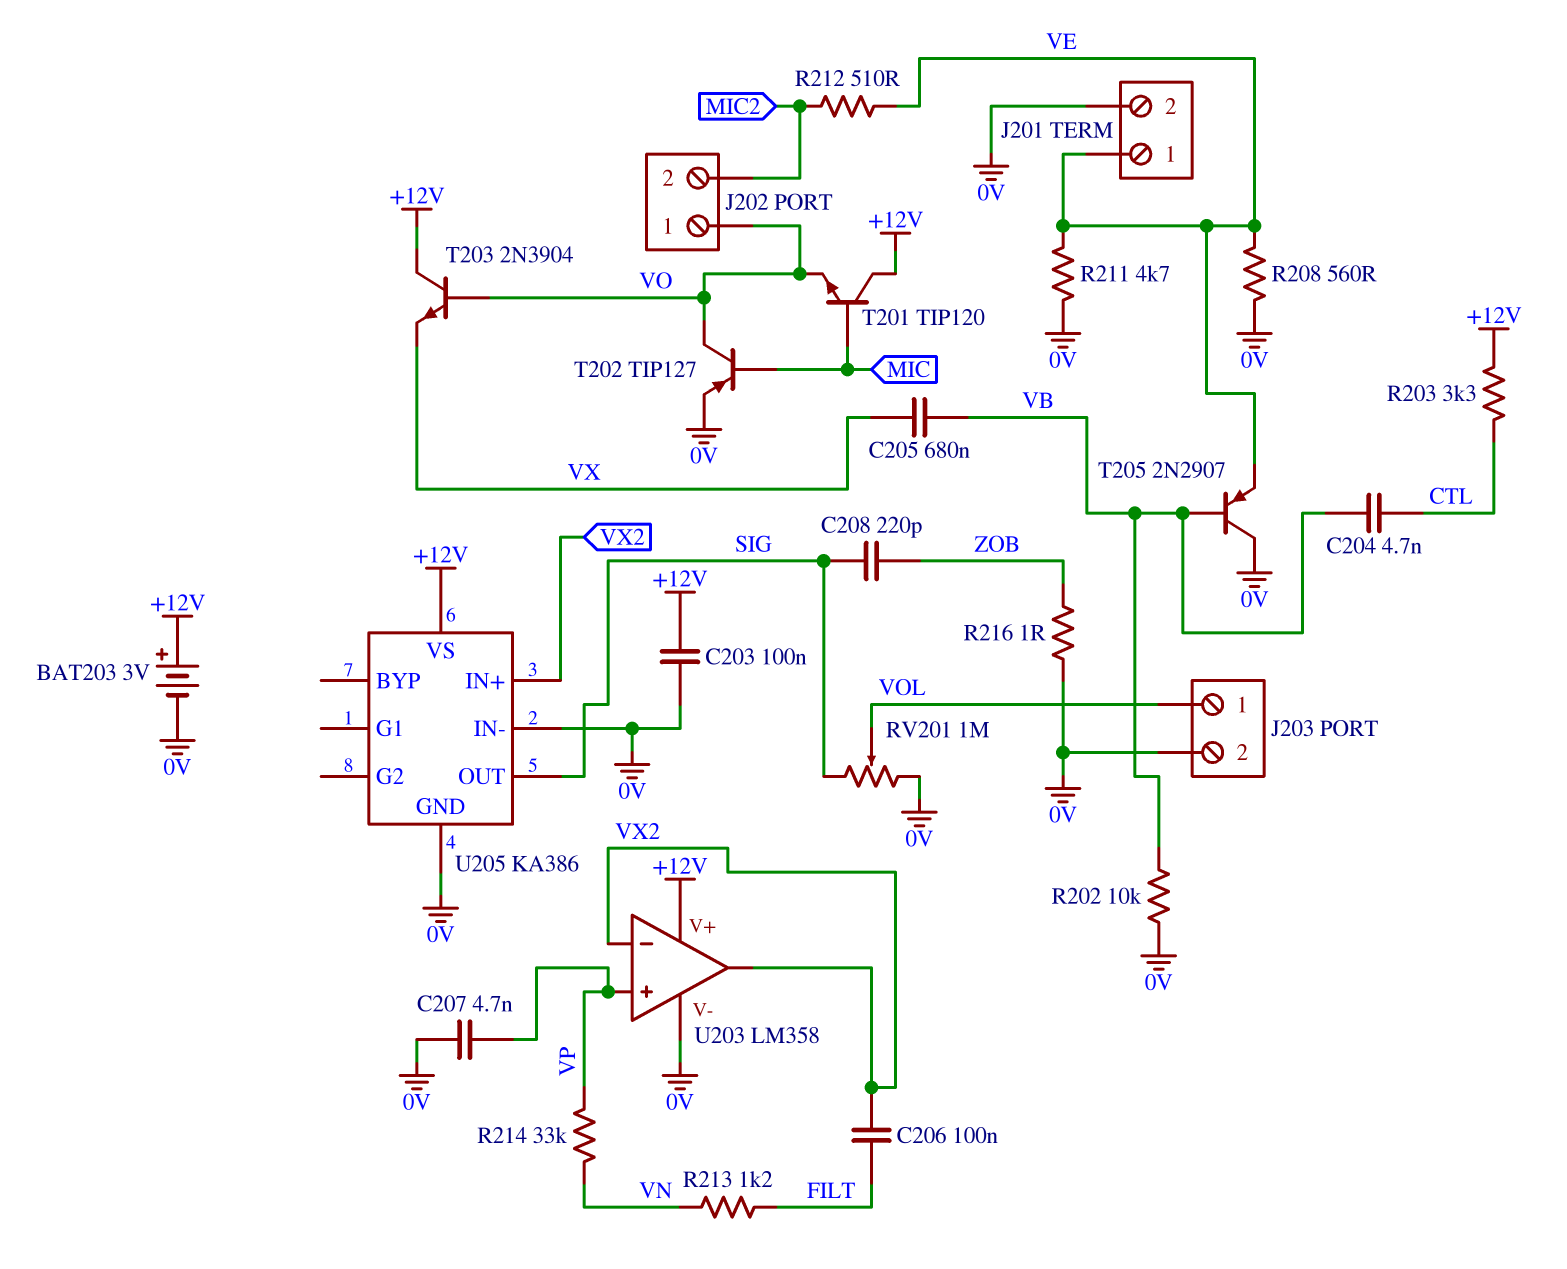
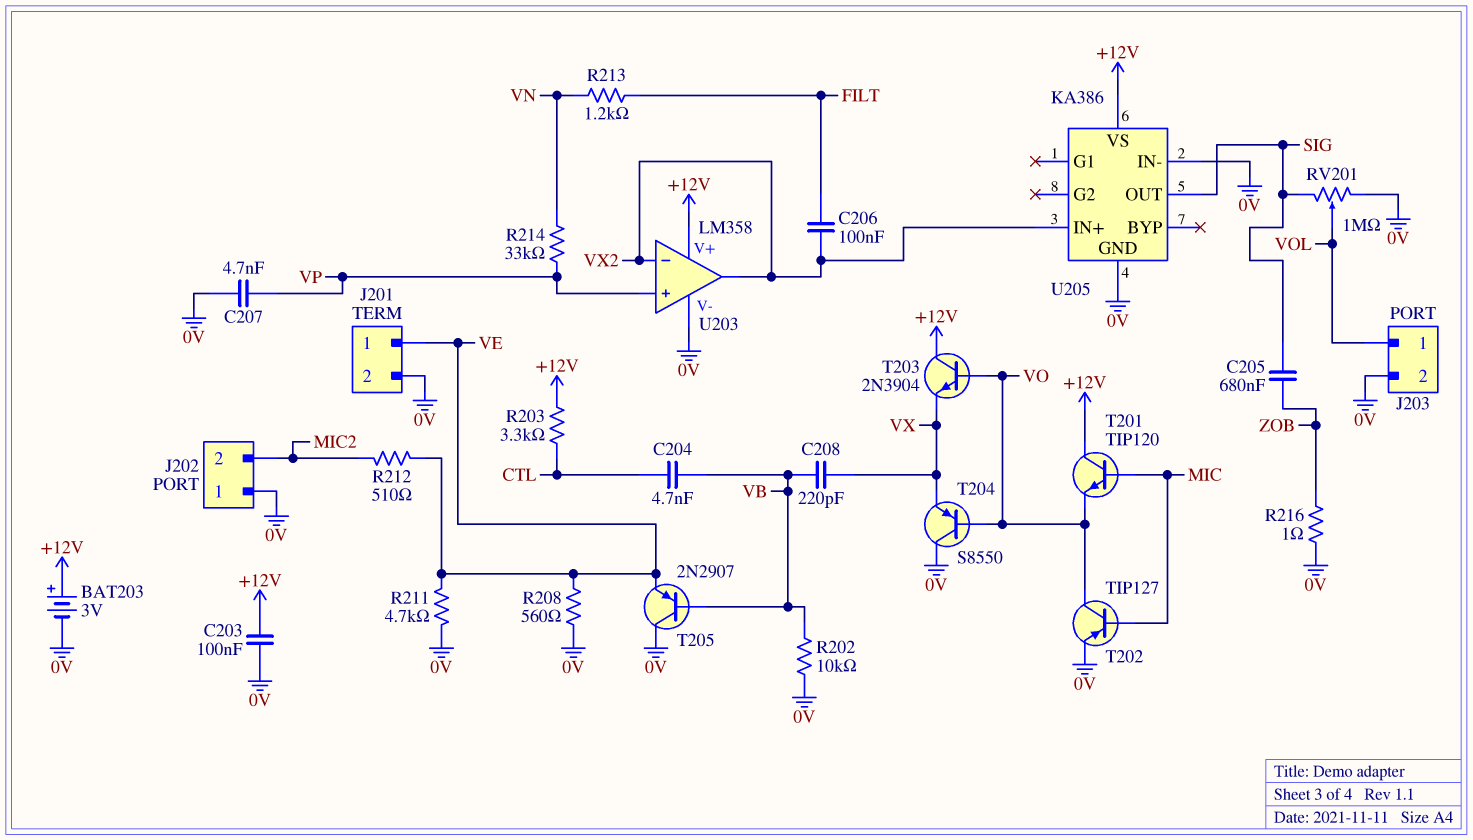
C205: 680nF (VB, VX) -> 680nF (SIG, ZOB)
C208: 220pF (SIG, ZOB) -> 220pF (VB, VX)
J202 pin 1: VO -> 0V
T204: none -> PNP S8550 (B VO, C 0V, E VX)

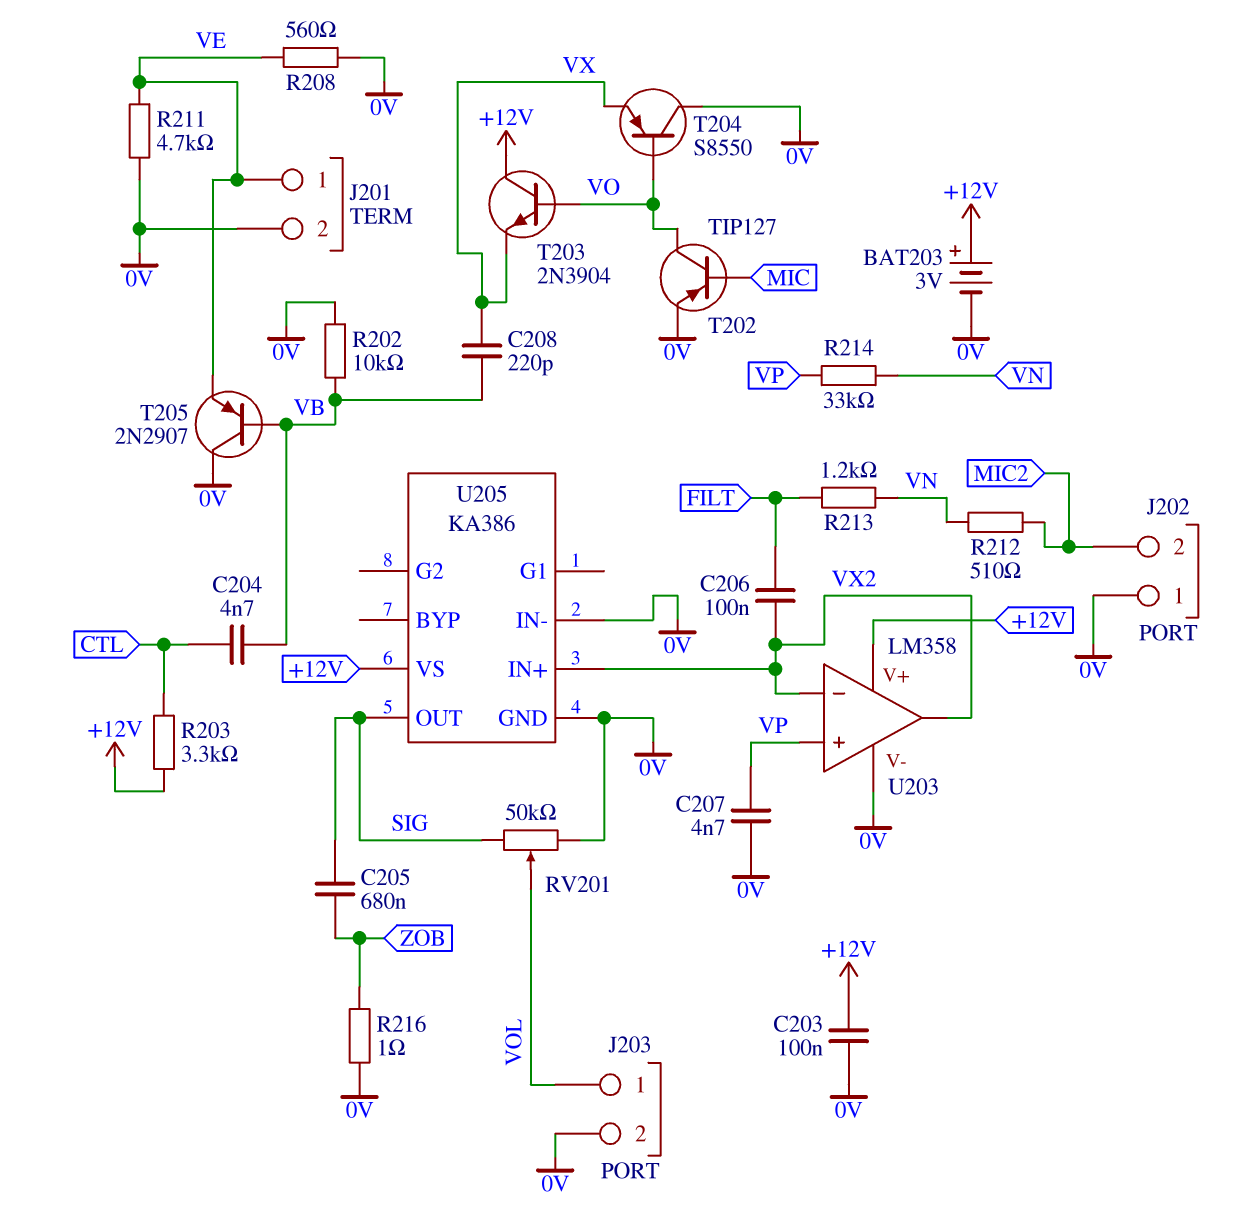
R212: 510 (MIC2, VE) -> 510 (MIC2, VN)
RV201: 1M (0V, SIG, wiper VOL) -> 50k (0V, SIG, wiper VOL)
T201: NPN TIP120 (B MIC, C +12V, E VO) -> none

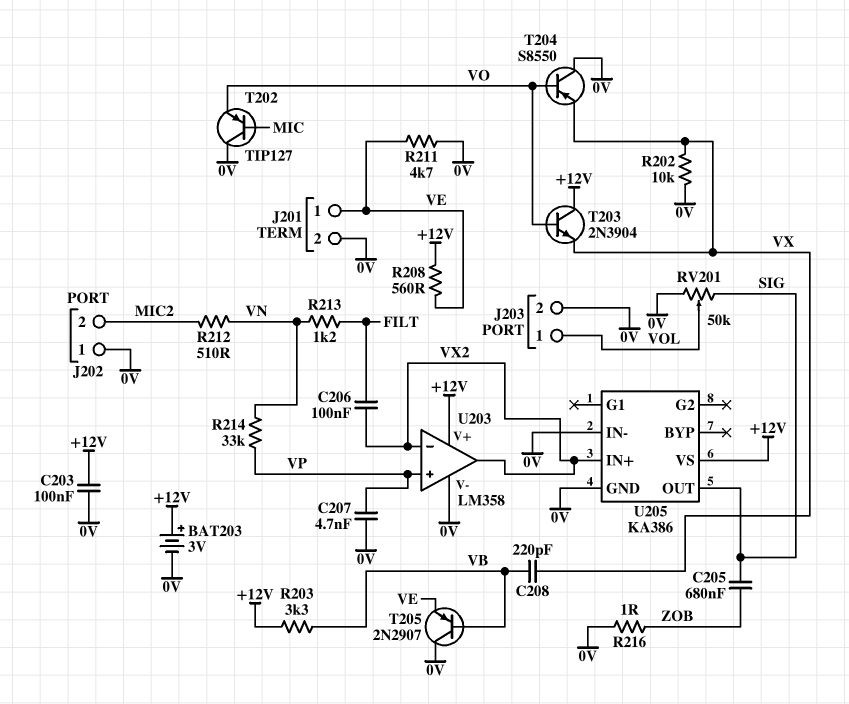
C204: 4.7nF (CTL, VB) -> none
R202: 10k (0V, VB) -> 10k (0V, VX)
R203: 3.3k (+12V, CTL) -> 3.3k (+12V, VB)
R208: 560 (0V, VE) -> 560 (+12V, VE)
T202: PNP TIP127 (B MIC, C VO, E 0V) -> PNP TIP127 (B MIC, C 0V, E VO)

